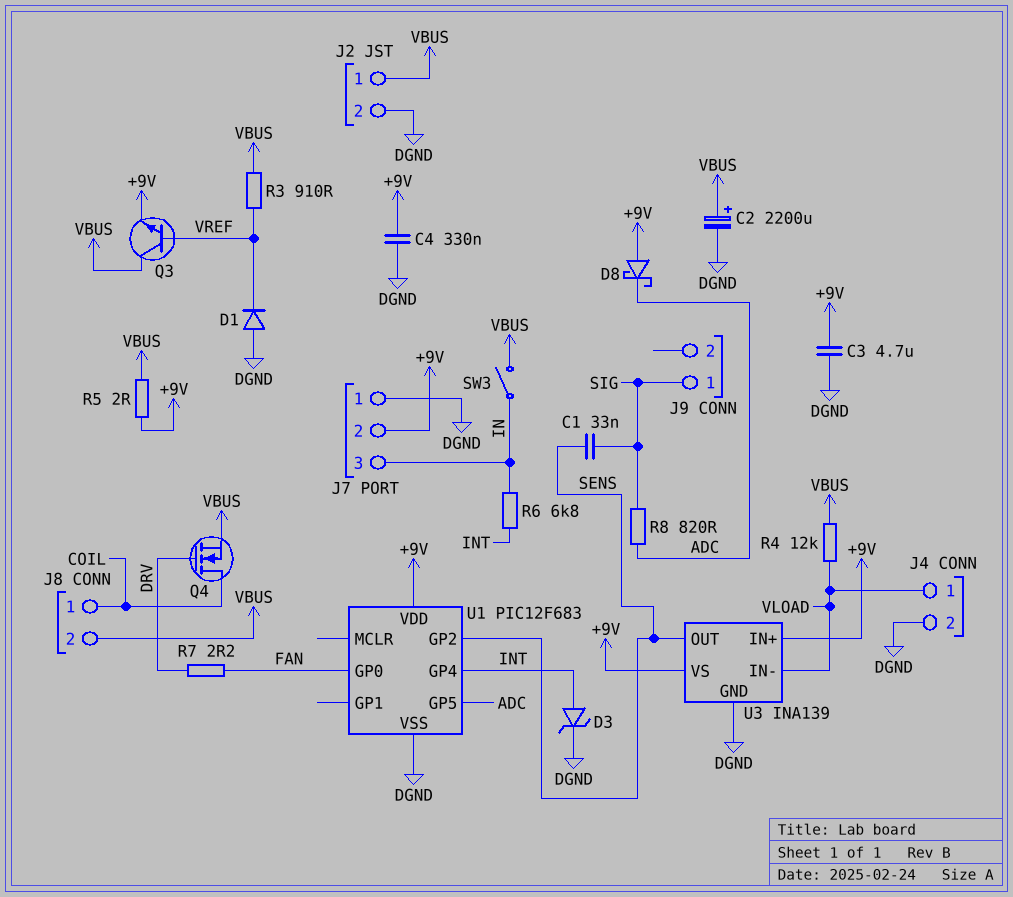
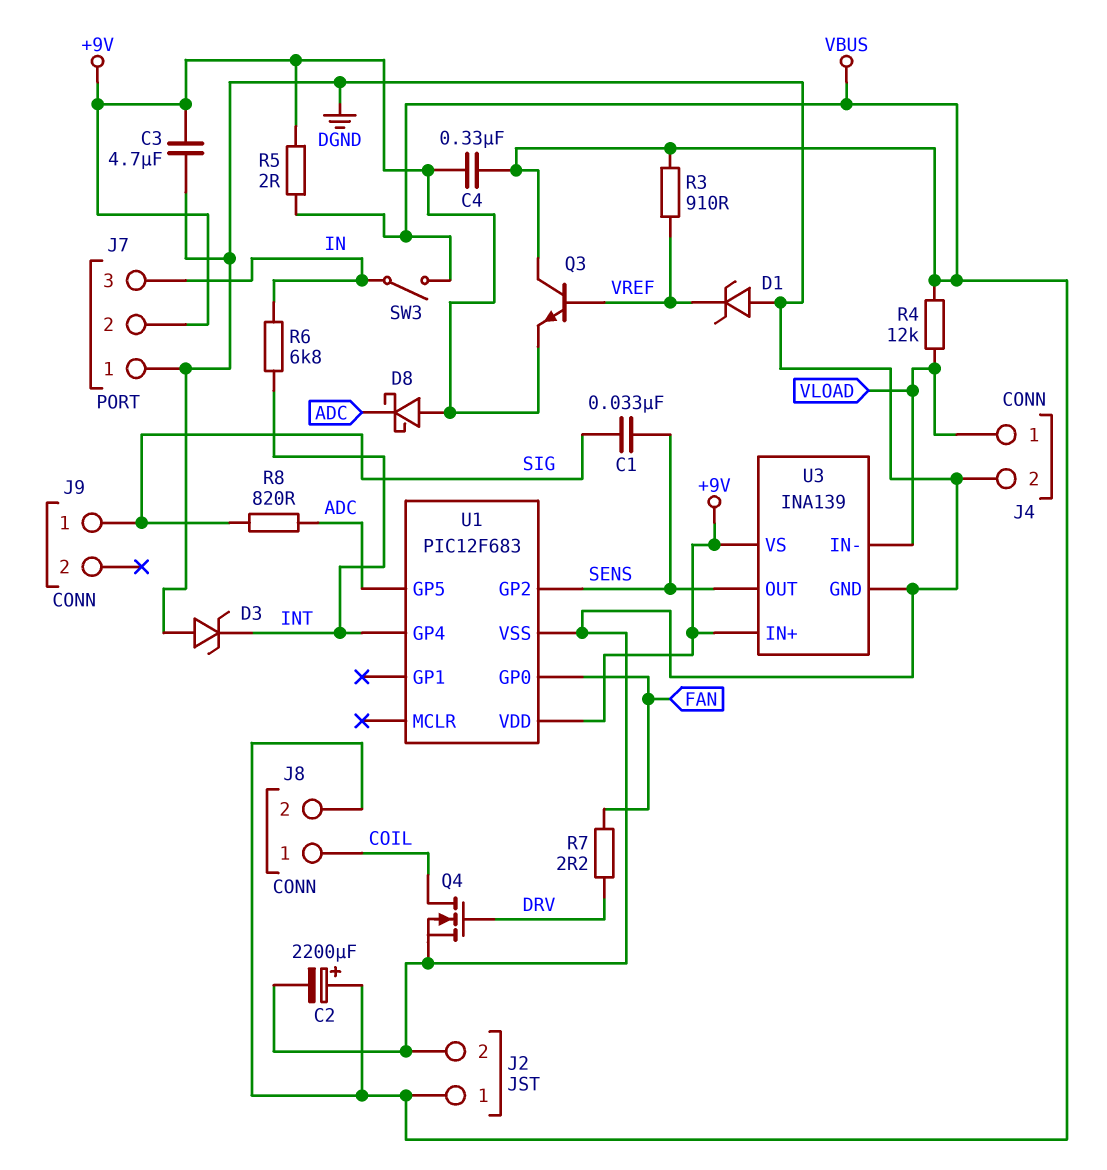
C4: 330nF (+9V, DGND) -> 330nF (+9V, VBUS)
D1: diode (A DGND, K VREF) -> zener (A DGND, K VREF)
D3: zener (A INT, K DGND) -> zener (A DGND, K INT)
Q4: NMOS (G DRV, D COIL, S VBUS) -> NMOS (G DRV, D COIL, S DGND)

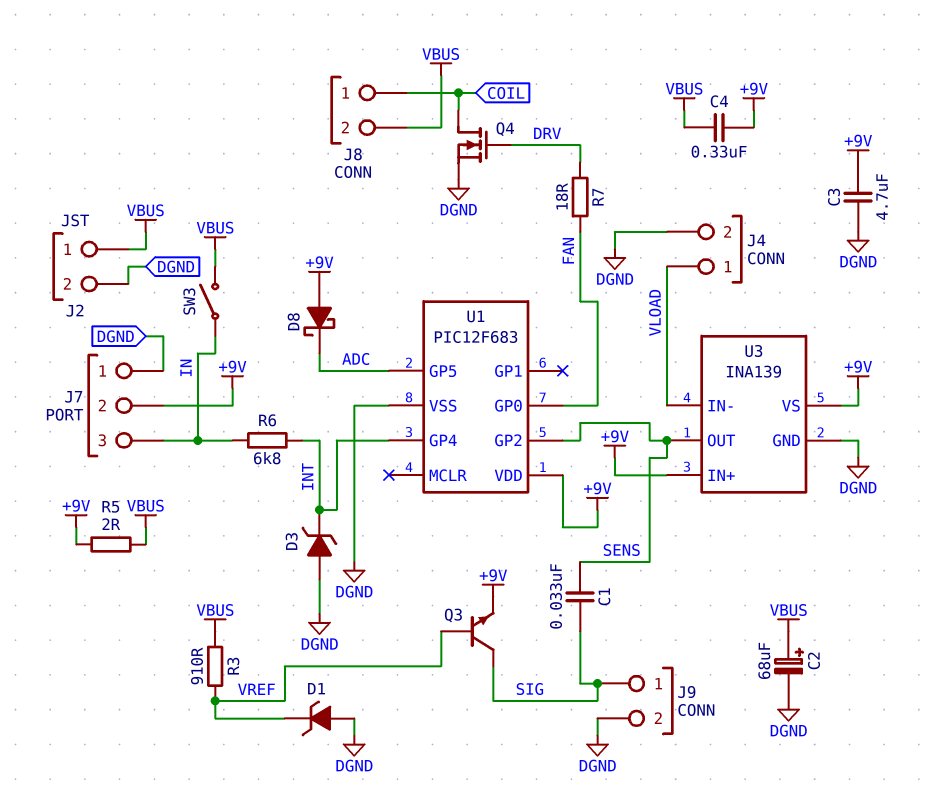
C2: 2200uF (plus VBUS, minus DGND) -> 68uF (plus VBUS, minus DGND)
J9 pin 2: none -> DGND
Q3: NPN (B VREF, C VBUS, E +9V) -> NPN (B VREF, C SIG, E +9V)
R4: 12k (VBUS, VLOAD) -> none
R7: 2.2 (DRV, FAN) -> 18 (DRV, FAN)
R8: 820 (ADC, SIG) -> none

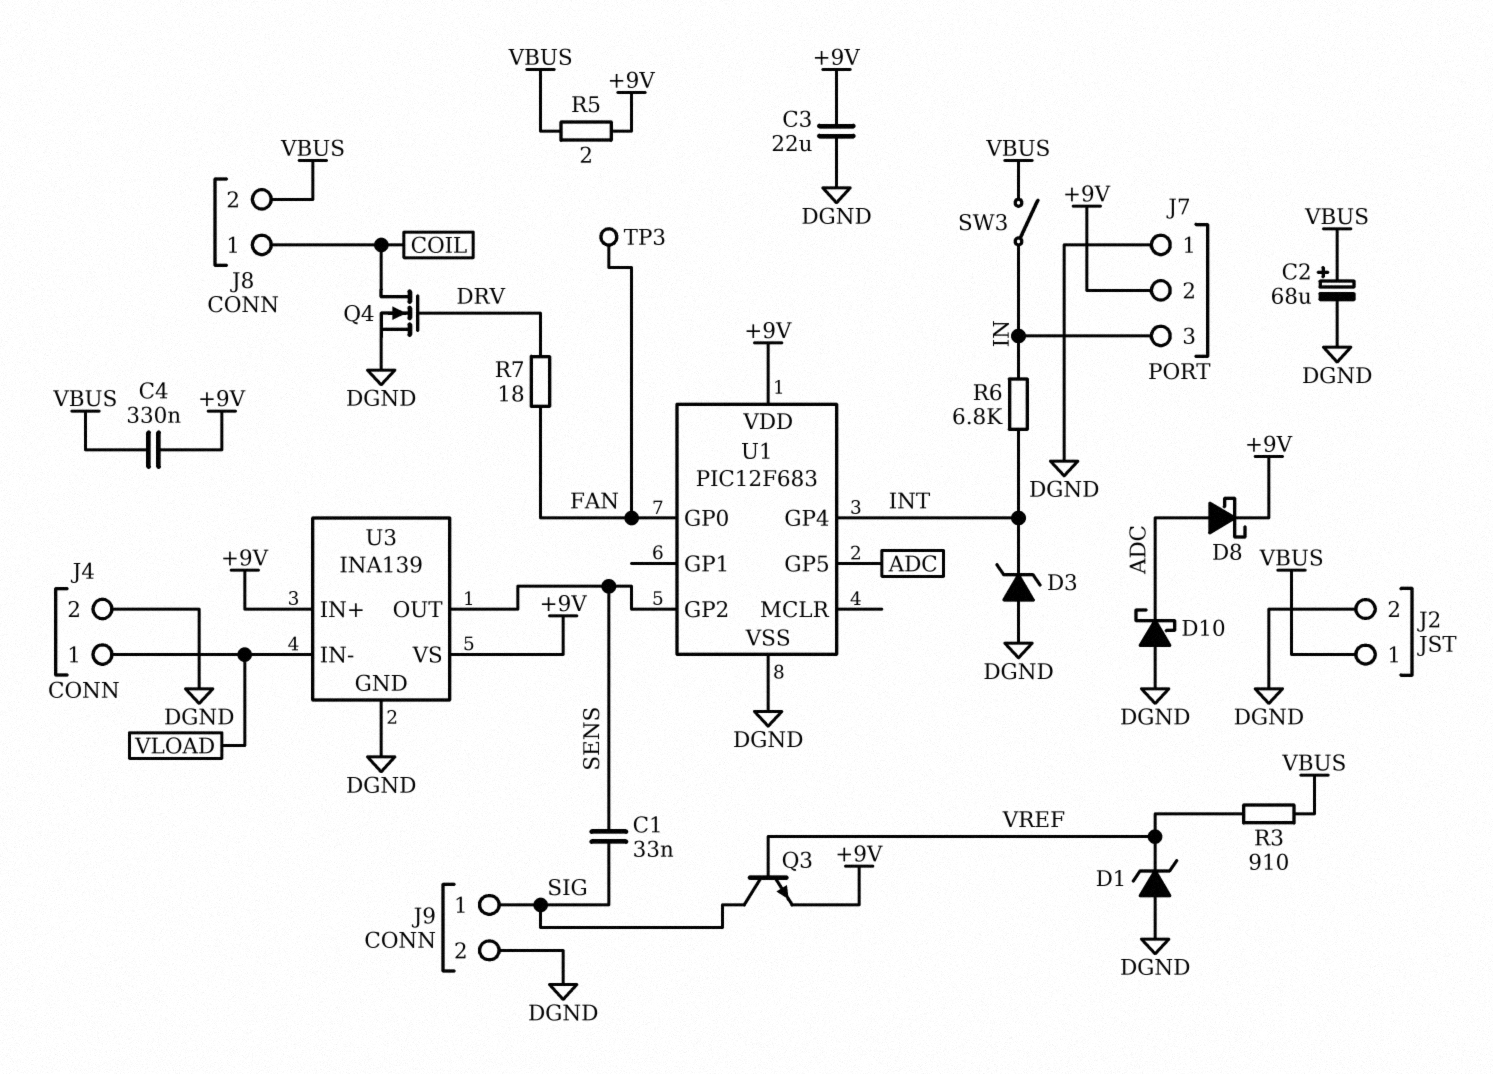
C3: 4.7uF (+9V, DGND) -> 22uF (+9V, DGND)
D8: schottky (A +9V, K ADC) -> schottky (A ADC, K +9V)
D10: none -> schottky (A DGND, K ADC)
TP3: none -> test point (FAN)

